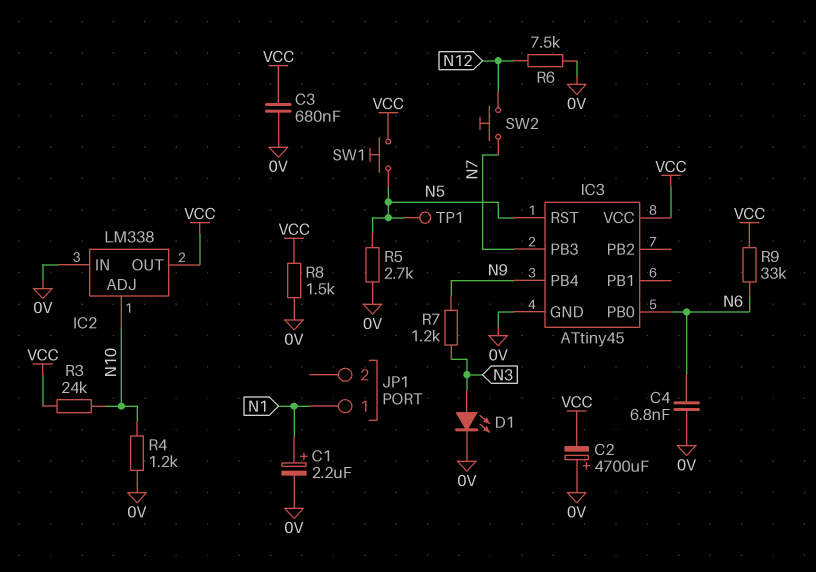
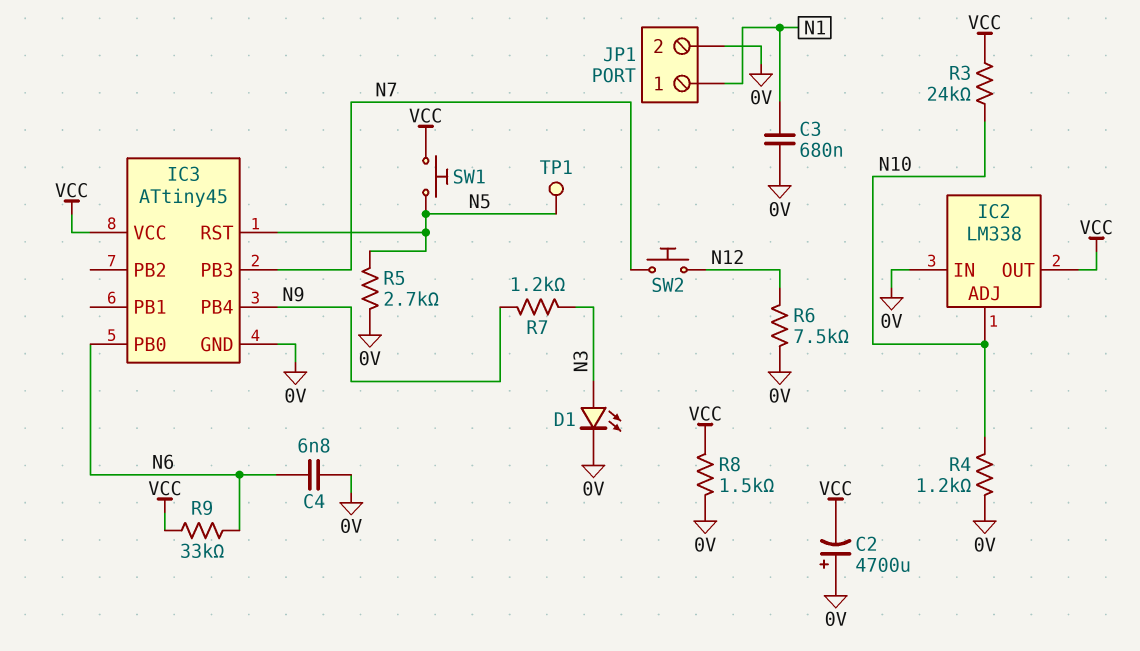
C1: 2.2uF (plus N1, minus 0V) -> none
C3: 680nF (0V, VCC) -> 680nF (0V, N1)
JP1 pin 2: none -> 0V

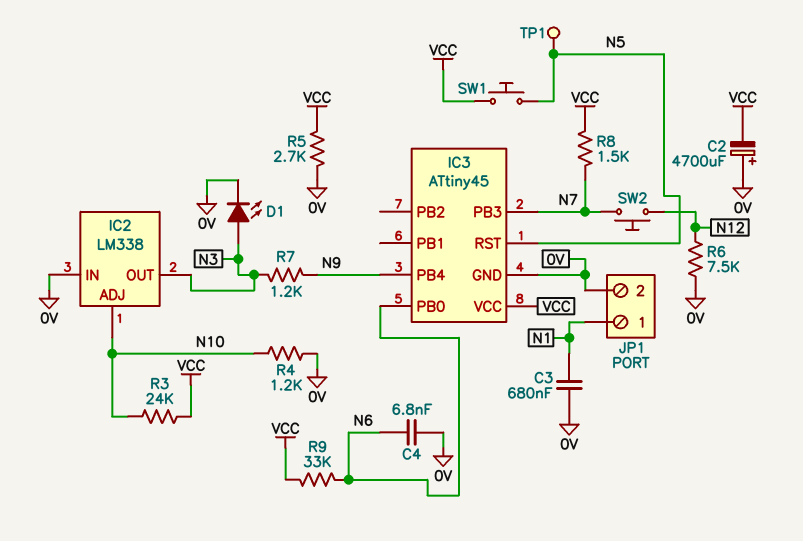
IC2 pin OUT: VCC -> N3
R5: 2.7k (0V, N5) -> 2.7k (0V, VCC)
R8: 1.5k (0V, VCC) -> 1.5k (N7, VCC)

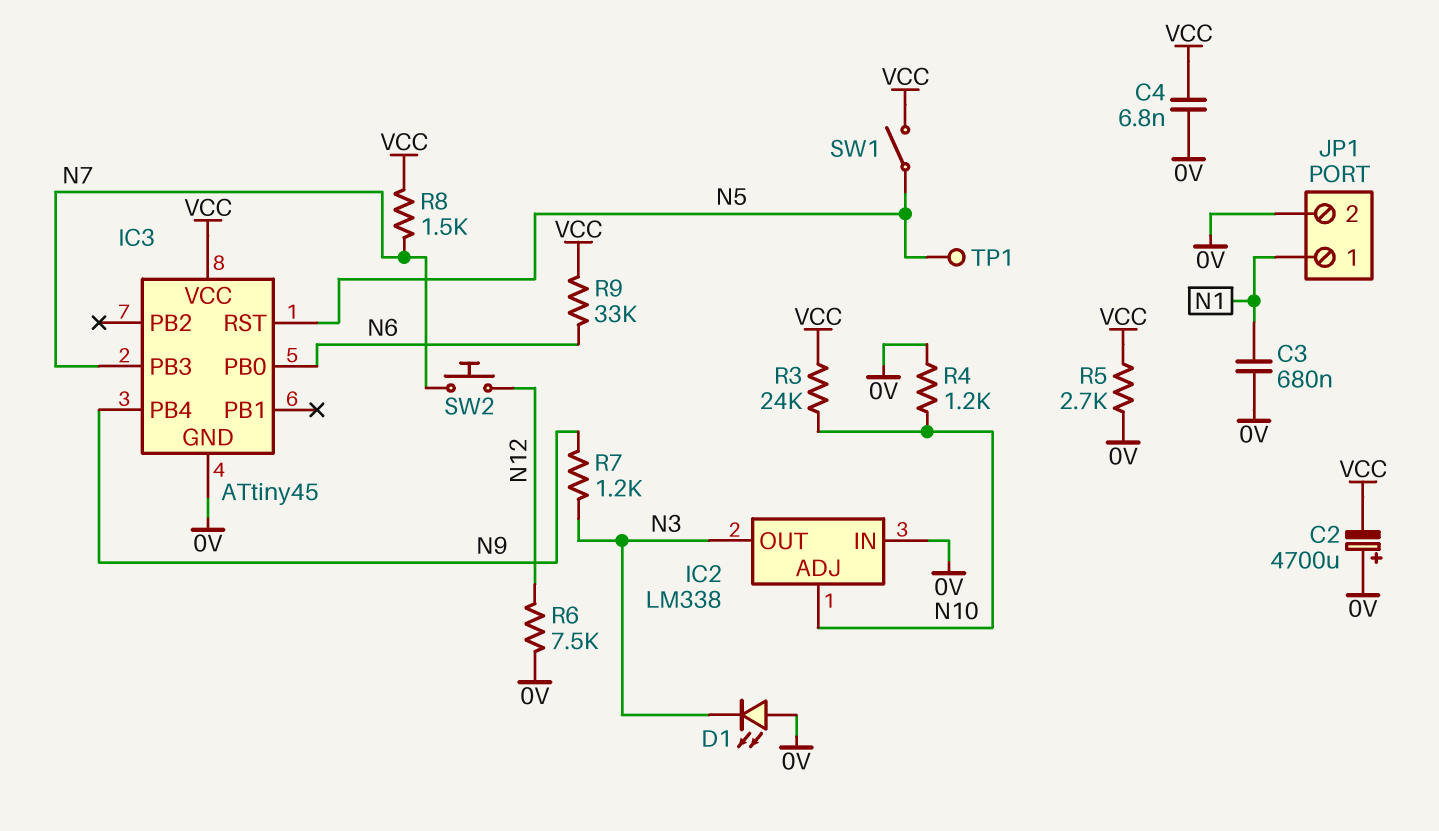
C4: 6.8nF (0V, N6) -> 6.8nF (0V, VCC)
D1: LED (A N3, K 0V) -> LED (A 0V, K N3)
SW1: button (N5, VCC) -> switch (N5, VCC)

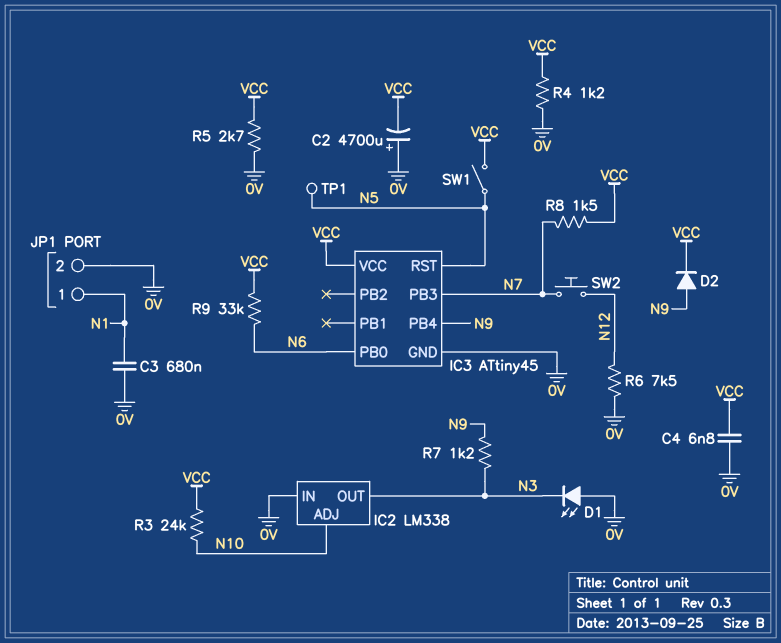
D2: none -> diode (A N9, K VCC)
R4: 1.2k (0V, N10) -> 1.2k (0V, VCC)

